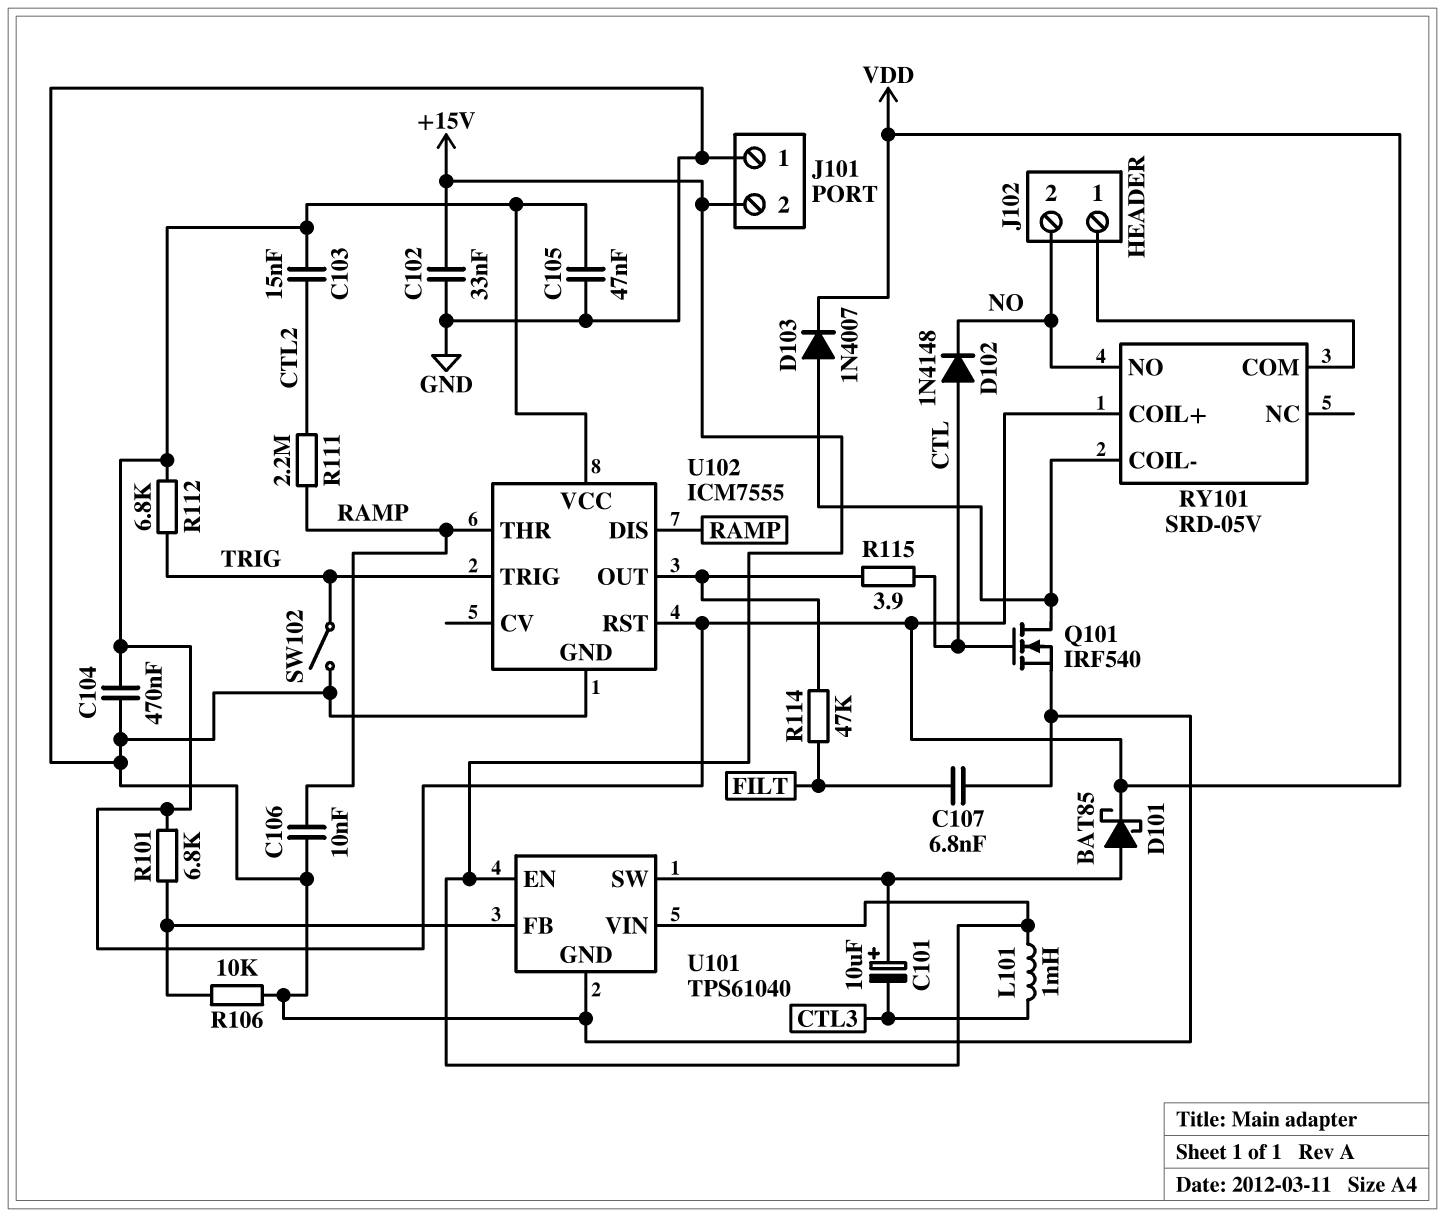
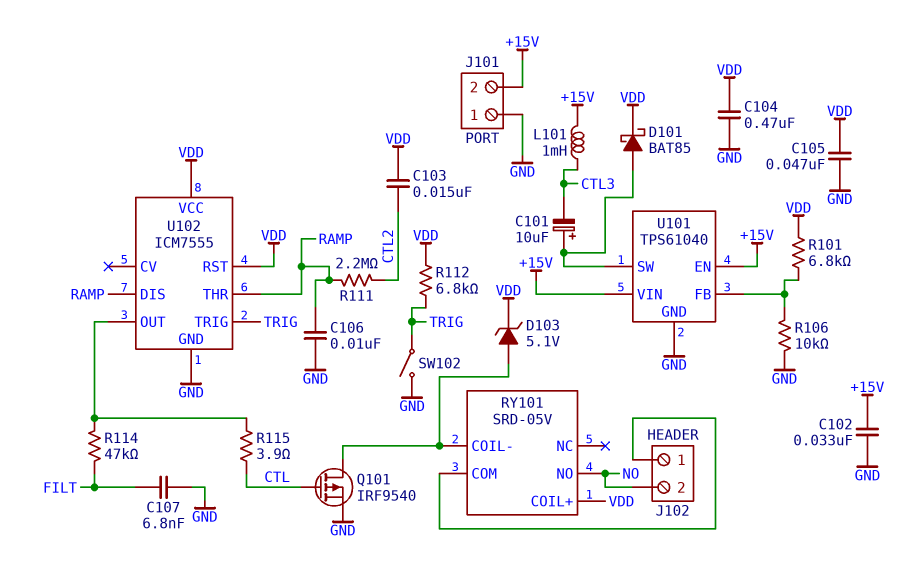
D102: diode 1N4148 (A CTL, K NO) -> none
D103: diode 1N4007 (A RY101/COIL-, K VDD) -> zener 5.1V (A RY101/COIL-, K VDD)
Q101: NMOS IRF540 (G CTL, D RY101/COIL-, S GND) -> PMOS IRF9540 (G CTL, D RY101/COIL-, S GND)

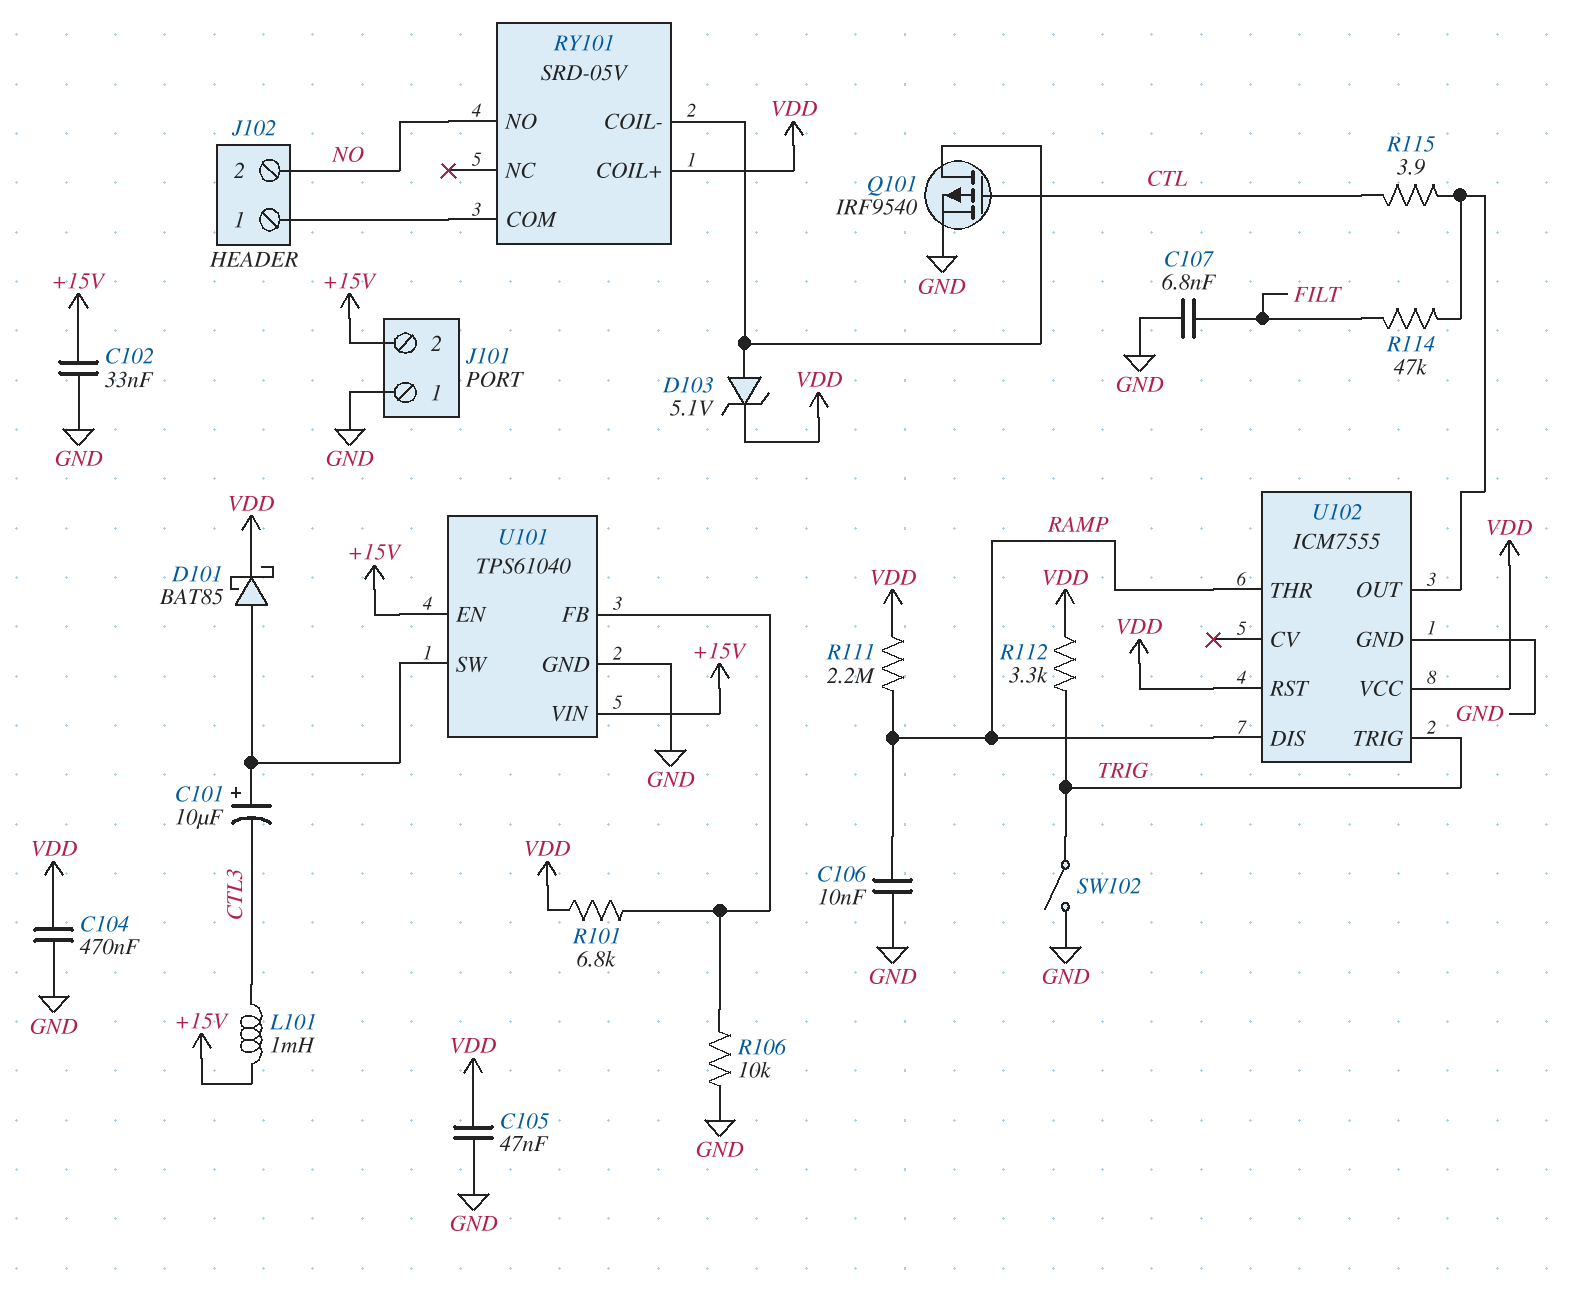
C103: 15nF (CTL2, VDD) -> none
R111: 2.2M (CTL2, RAMP) -> 2.2M (RAMP, VDD)
R112: 6.8k (TRIG, VDD) -> 3.3k (TRIG, VDD)

